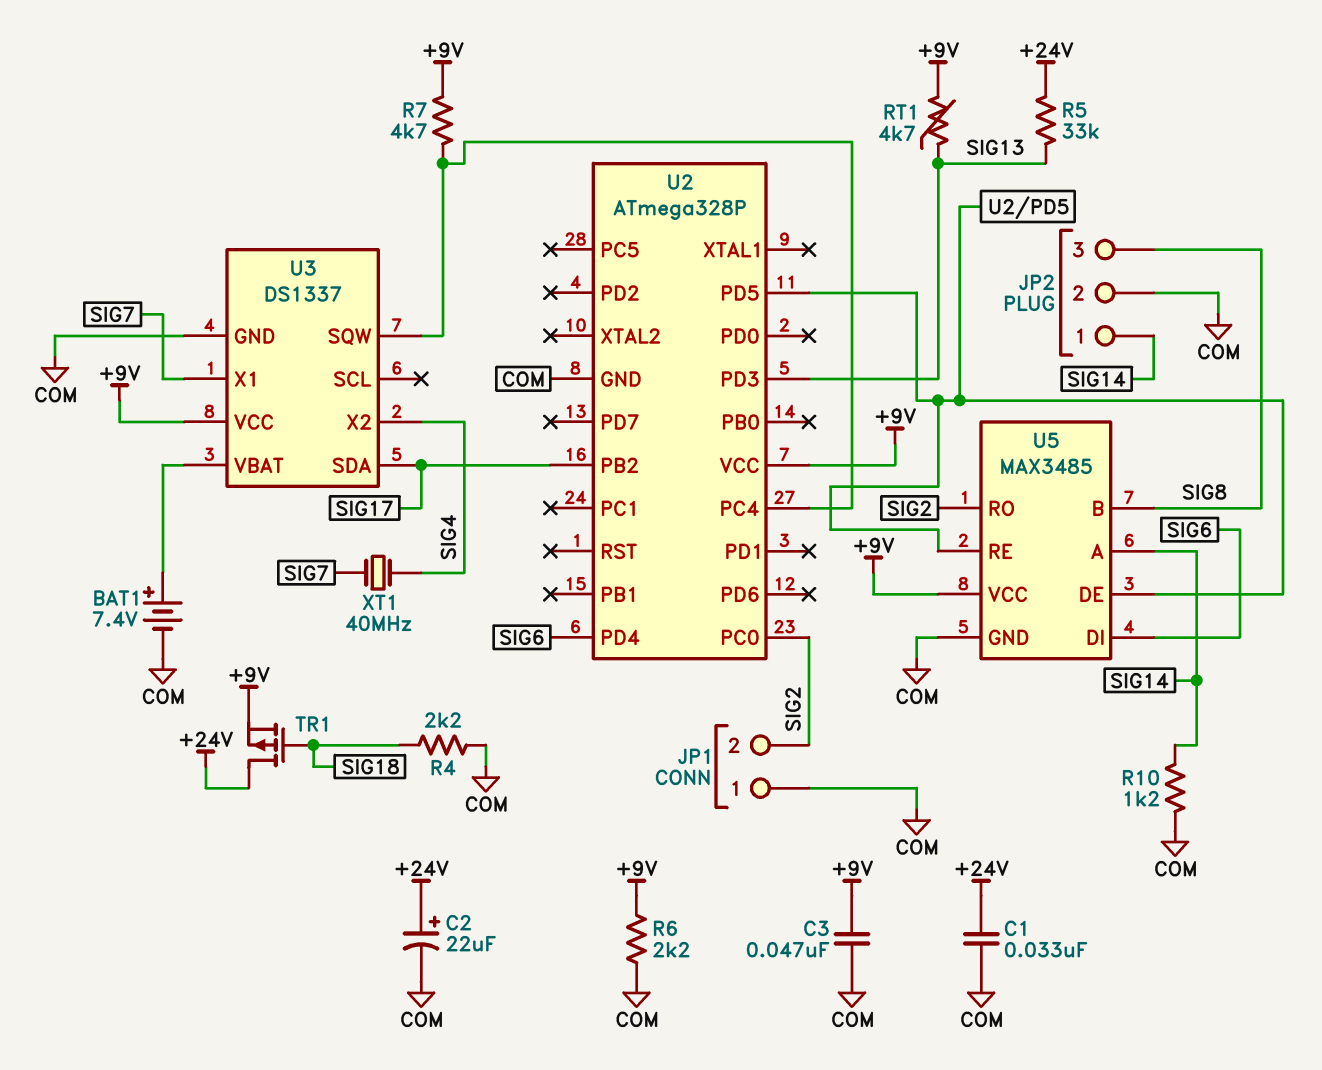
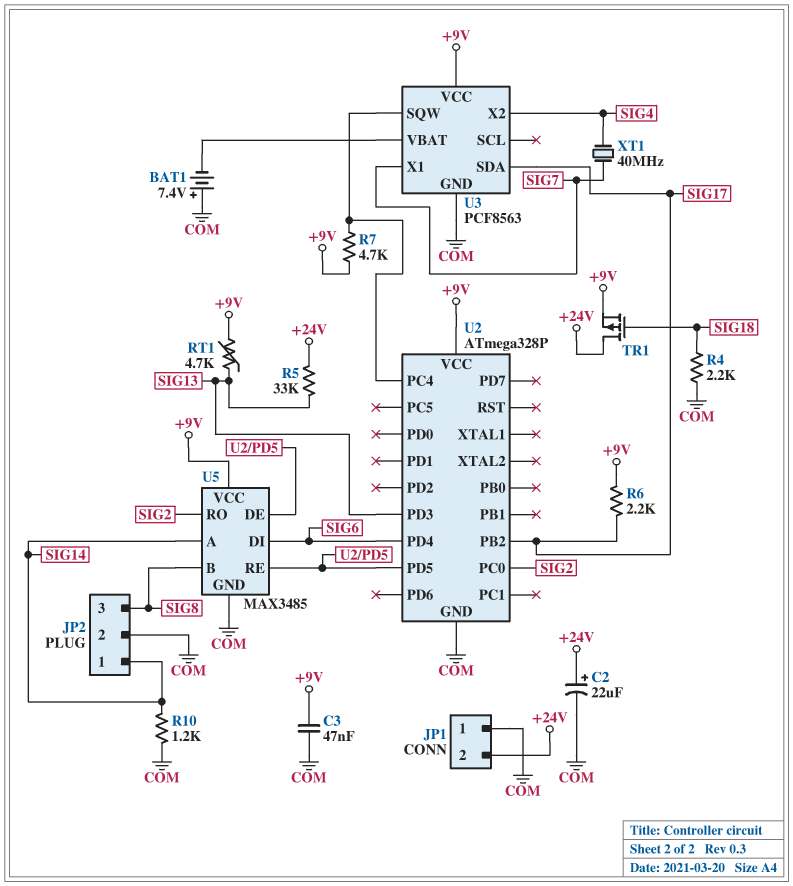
BAT1: 7.4V (plus U3/VBAT, minus COM) -> 7.4V (plus COM, minus U3/VBAT)
C1: 33nF (+24V, COM) -> none
JP1 pin 2: SIG2 -> +24V
R6: 2.2k (+9V, COM) -> 2.2k (+9V, SIG17)
U3: DS1337 -> PCF8563

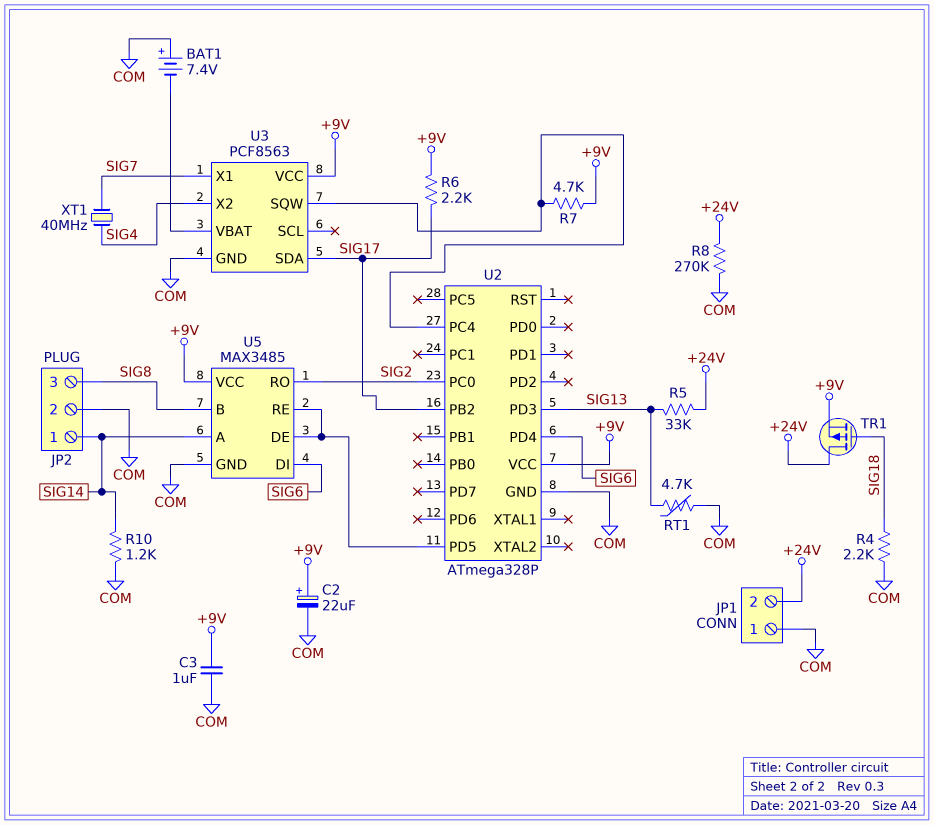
C2: 22uF (plus +24V, minus COM) -> 22uF (plus +9V, minus COM)
C3: 47nF (+9V, COM) -> 1uF (+9V, COM)
R8: none -> 270k (+24V, COM)
RT1: 4.7k (+9V, SIG13) -> 4.7k (COM, SIG13)

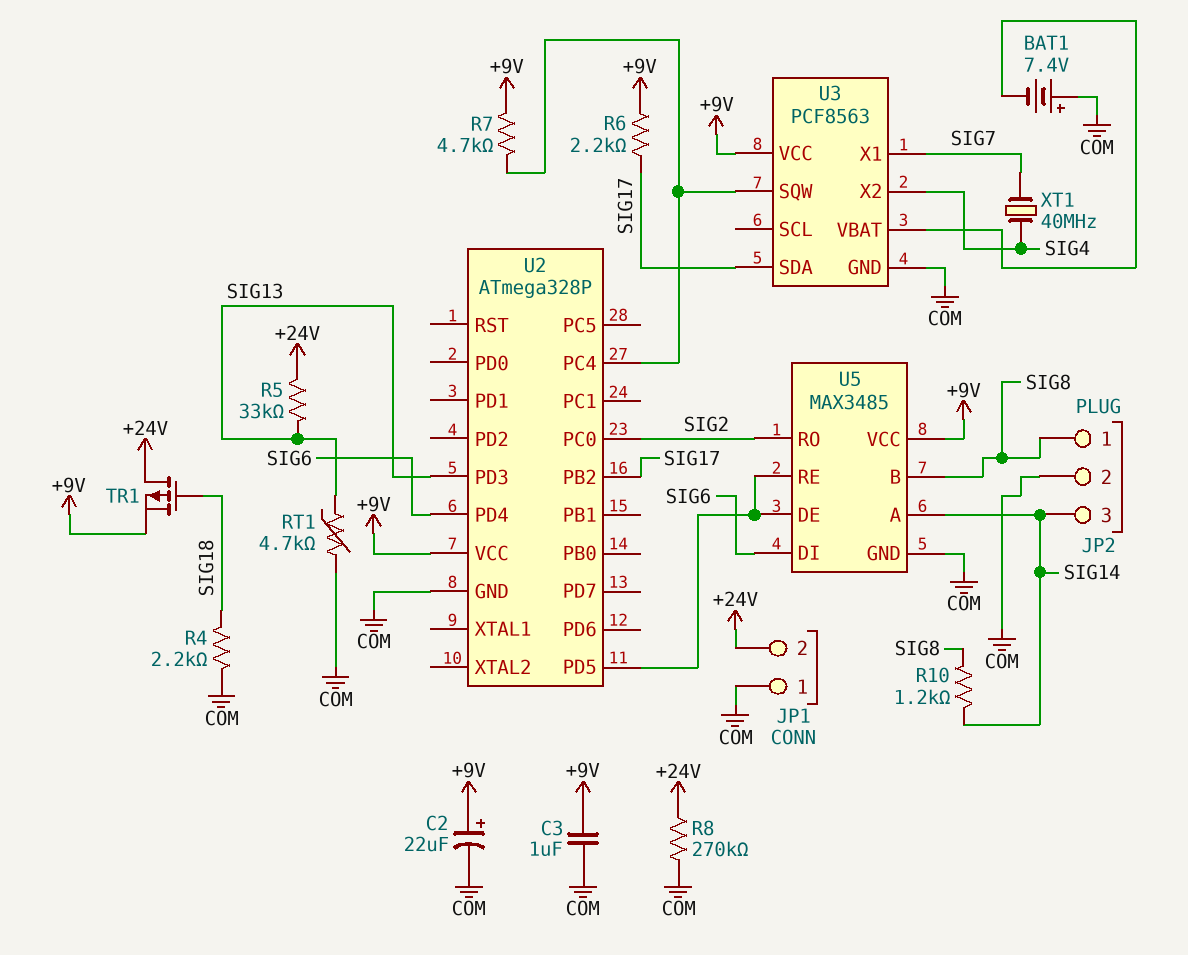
JP2 pin 1: SIG14 -> SIG8
JP2 pin 3: SIG8 -> SIG14
R10: 1.2k (COM, SIG14) -> 1.2k (SIG8, SIG14)

